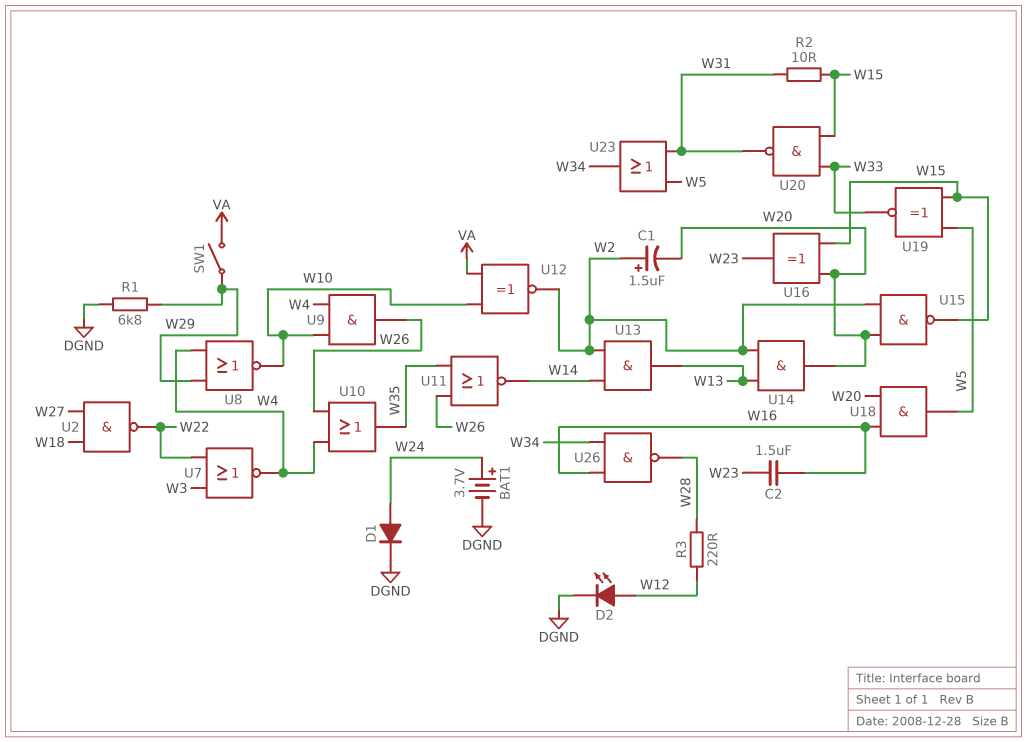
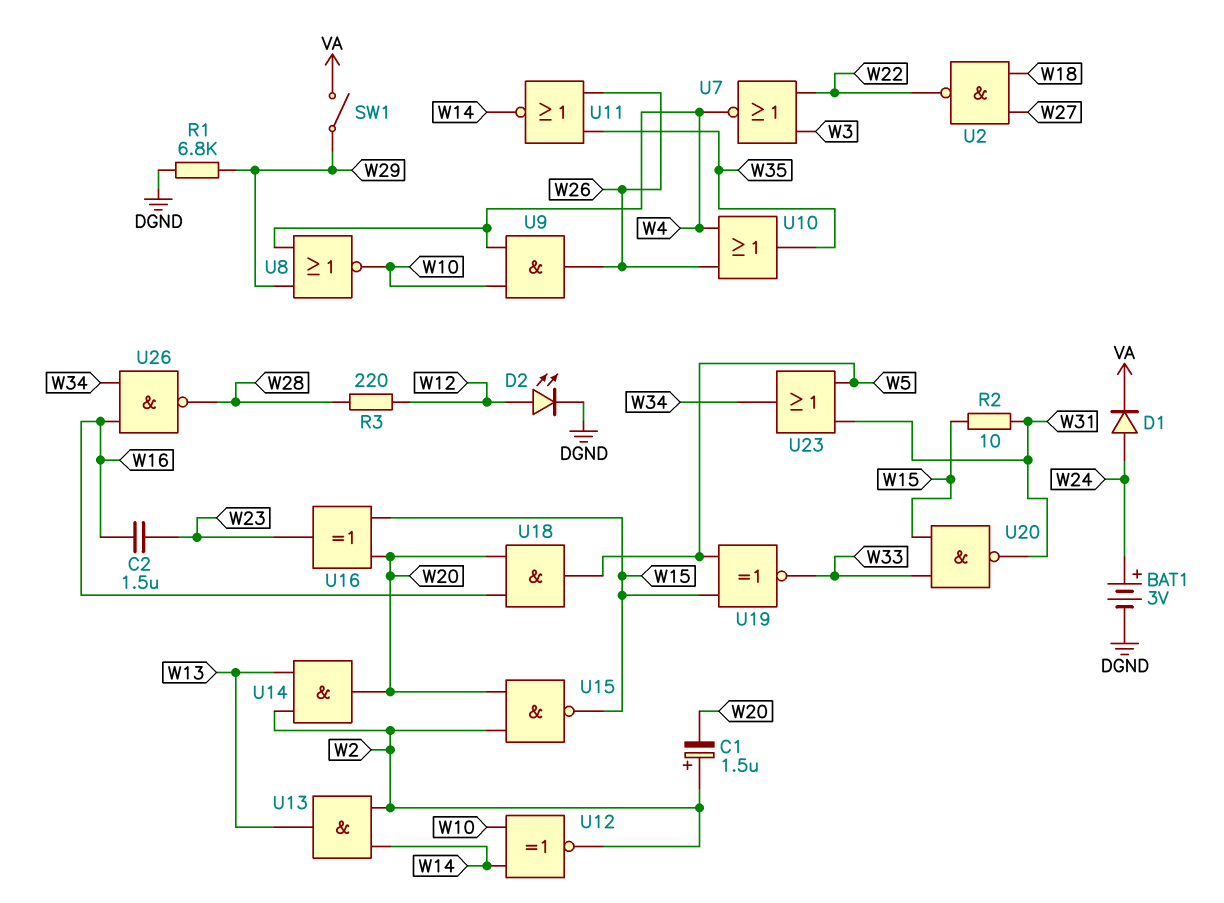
BAT1: 3.7V (plus W24, minus DGND) -> 3V (plus W24, minus DGND)
D1: diode (A W24, K DGND) -> diode (A W24, K VA)
U12: XNOR (in VA, in W10, out W2) -> XNOR (in W10, in W14, out W2)

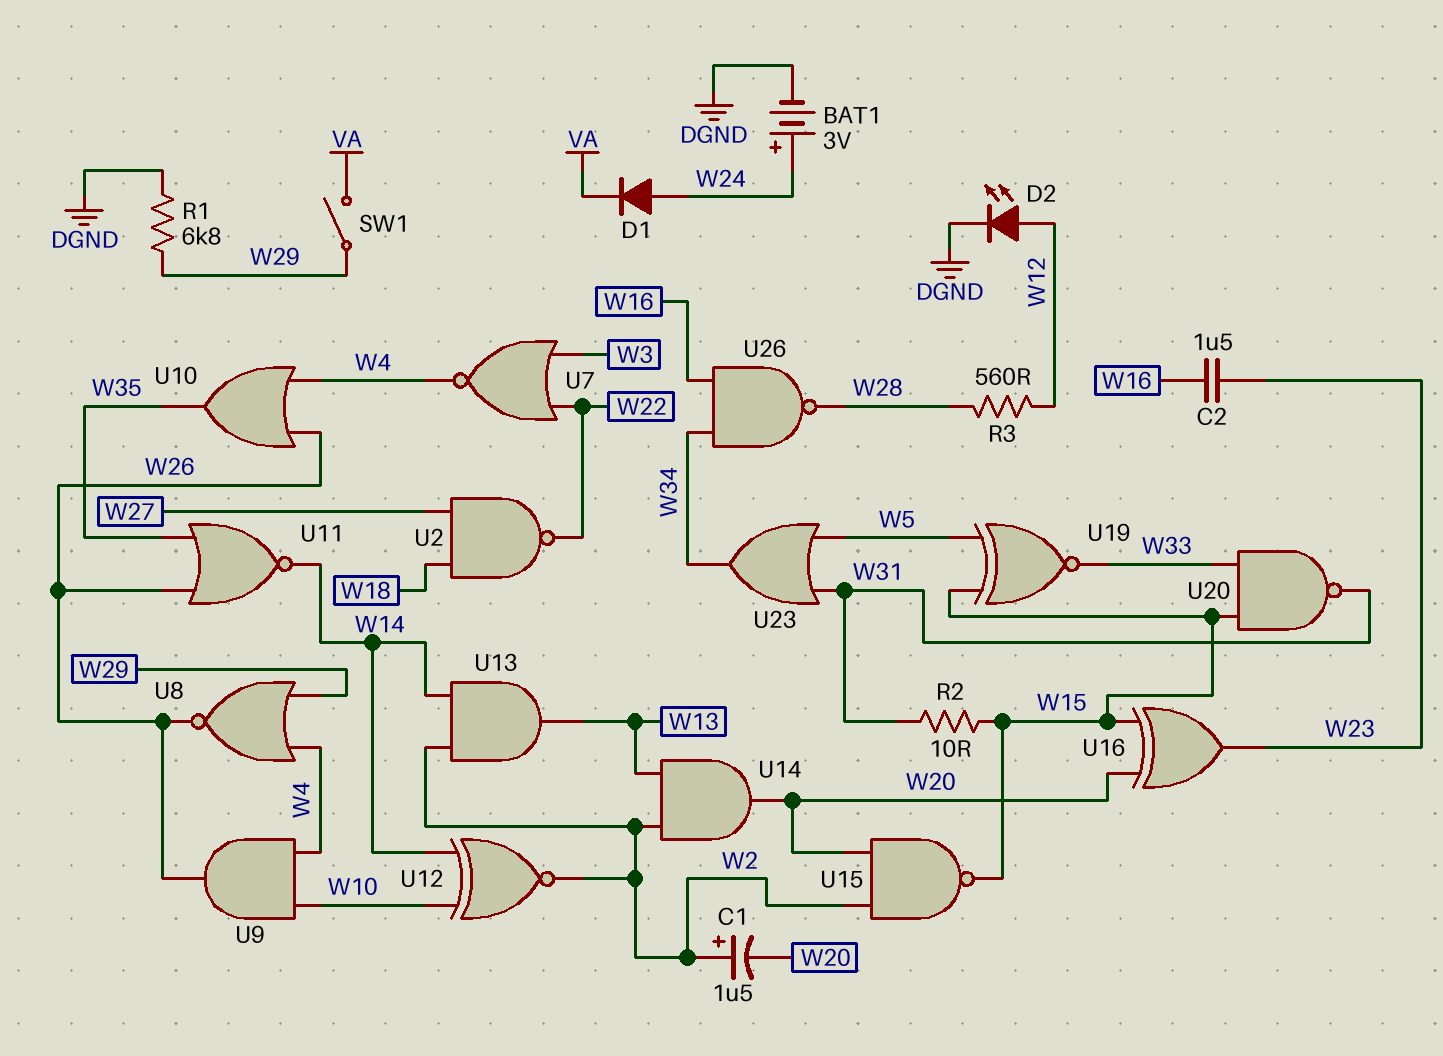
R3: 220 (W12, W28) -> 560 (W12, W28)
U8: NOR (in W4, in W29, out W10) -> NOR (in W4, in W29, out W26)
U18: AND (in W16, in W20, out W5) -> none

